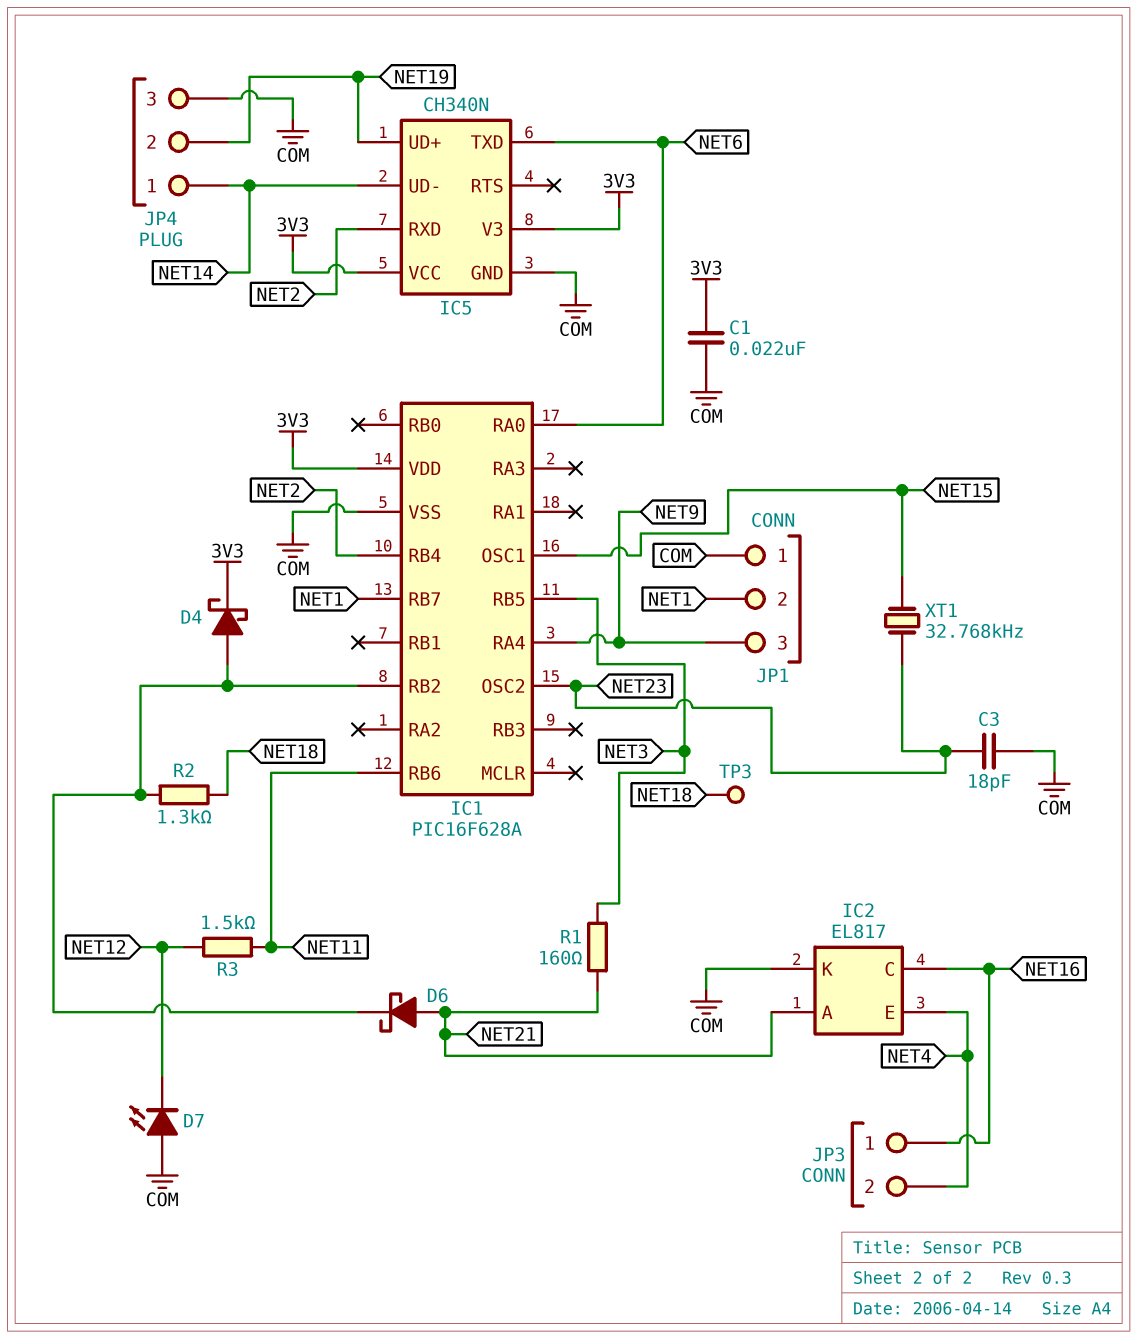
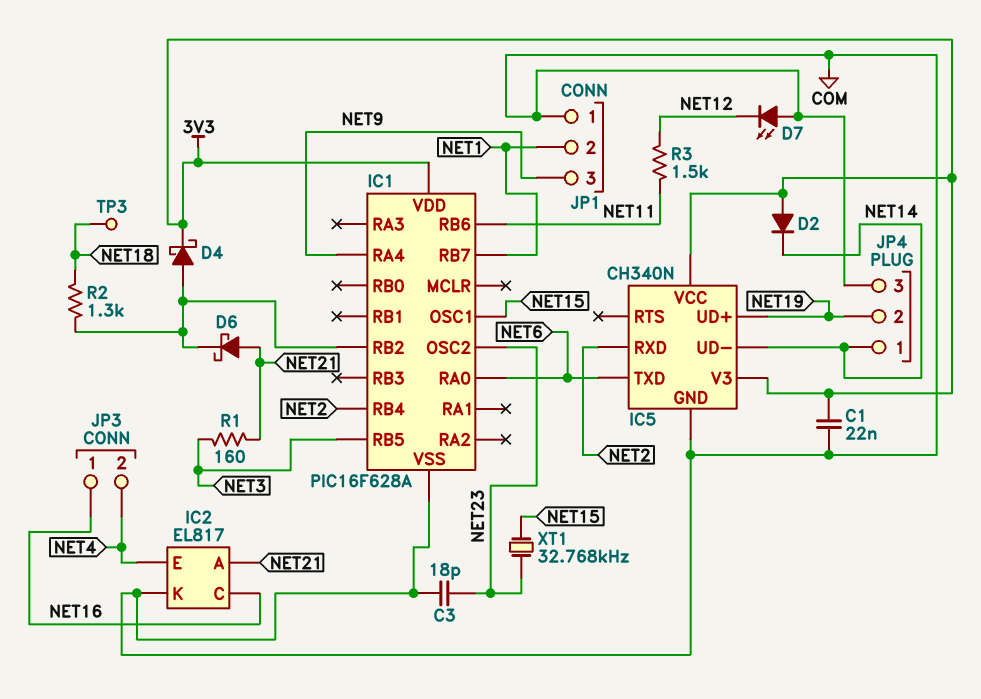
D2: none -> diode (A 3V3, K NET14)

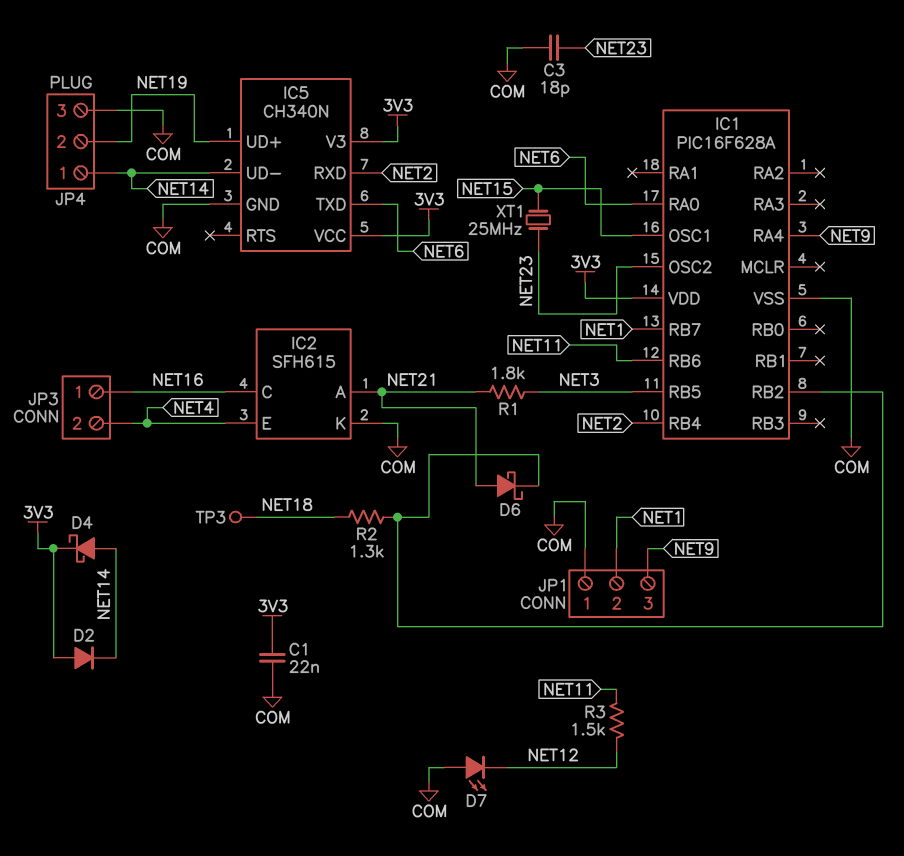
D4: schottky (A IC1/RB2, K 3V3) -> schottky (A NET14, K 3V3)
IC2: EL817 -> SFH615
R1: 160 (NET3, NET21) -> 1.8k (NET3, NET21)
XT1: 32.768kHz (NET15, NET23) -> 25MHz (NET15, NET23)

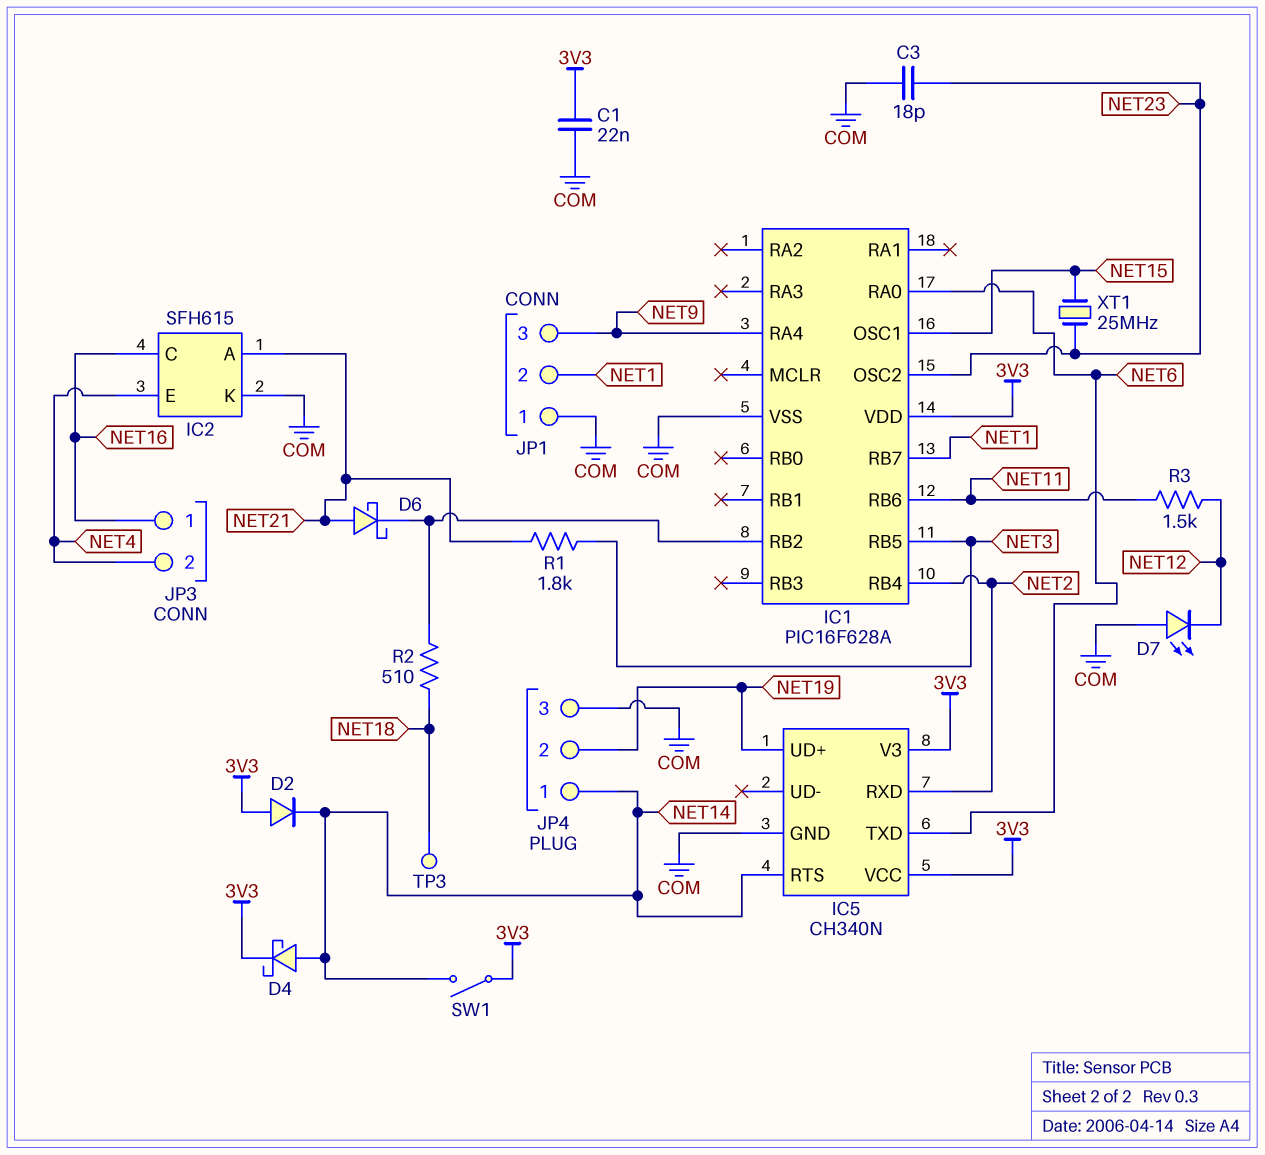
IC5 pin RTS: none -> NET14
IC5 pin UD-: NET14 -> none
R2: 1.3k (IC1/RB2, NET18) -> 510 (IC1/RB2, NET18)
SW1: none -> switch (3V3, NET14)

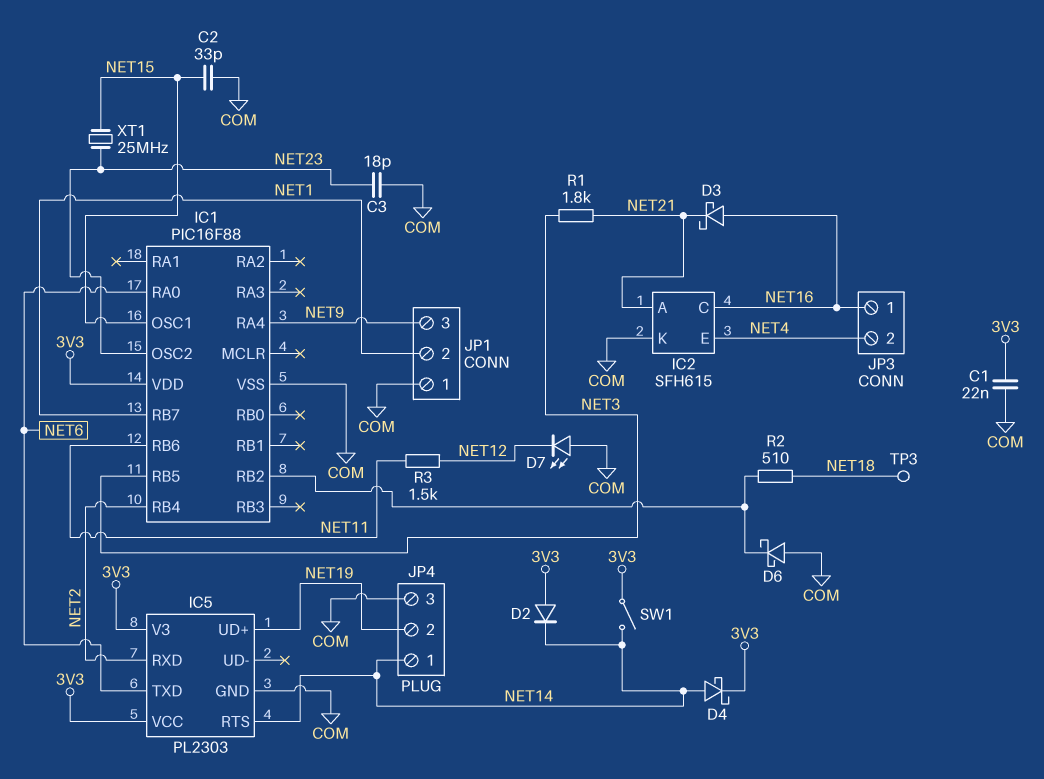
C2: none -> 33pF (COM, NET15)
D3: none -> schottky (A NET16, K NET21)
D6: schottky (A NET21, K IC1/RB2) -> schottky (A COM, K IC1/RB2)
IC1: PIC16F628A -> PIC16F88
IC5: CH340N -> PL2303

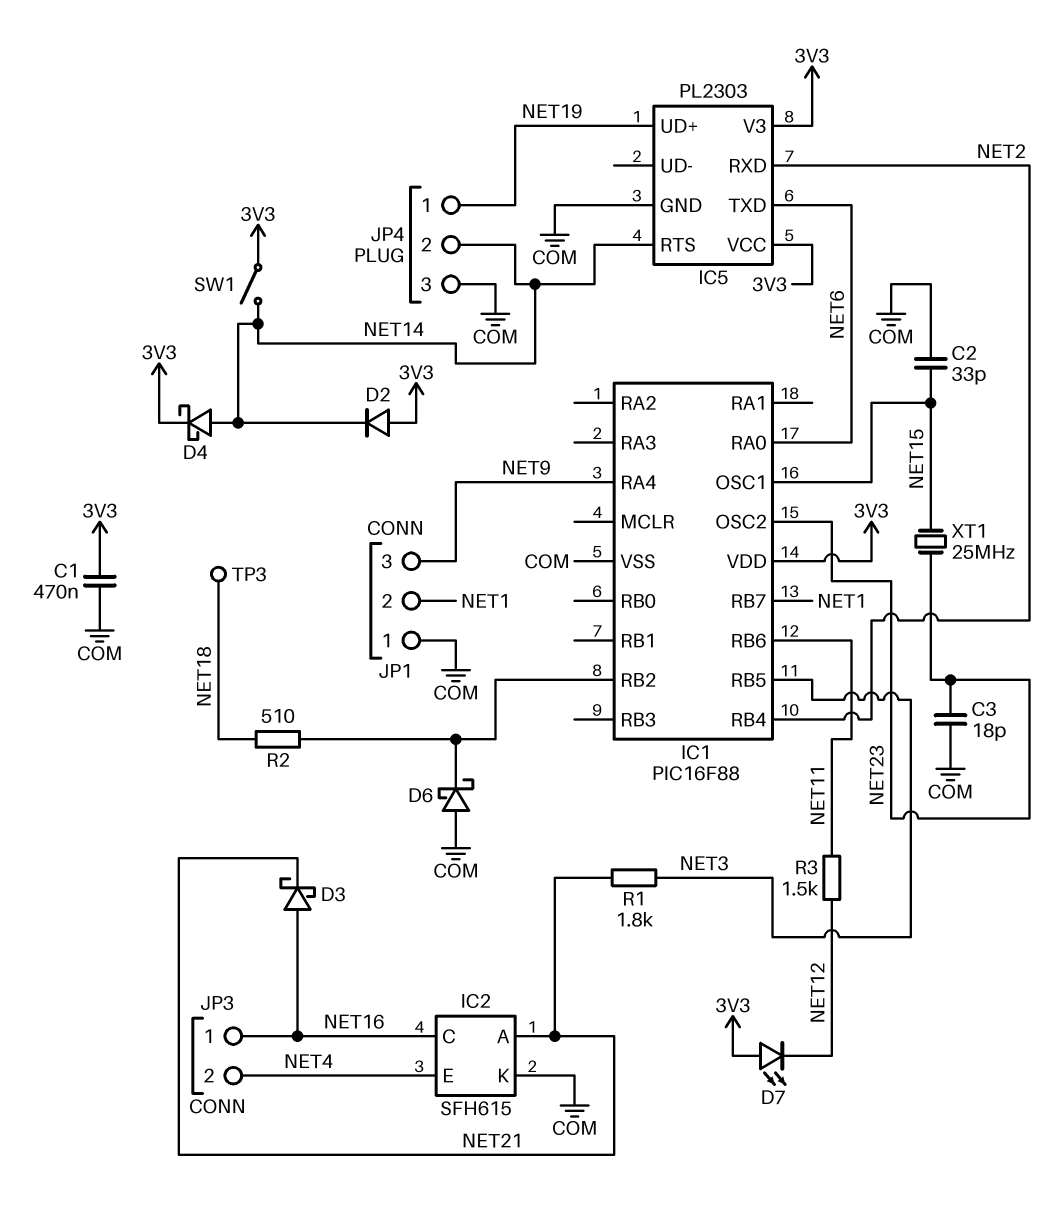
C1: 22nF (3V3, COM) -> 470nF (3V3, COM)
D7: LED (A COM, K NET12) -> LED (A 3V3, K NET12)
JP4 pin 1: NET14 -> NET19
JP4 pin 2: NET19 -> NET14

